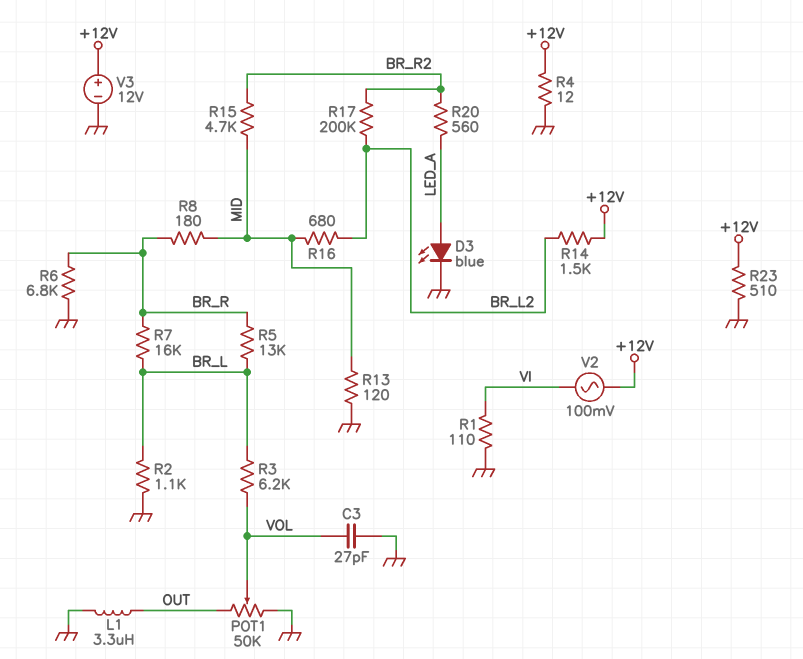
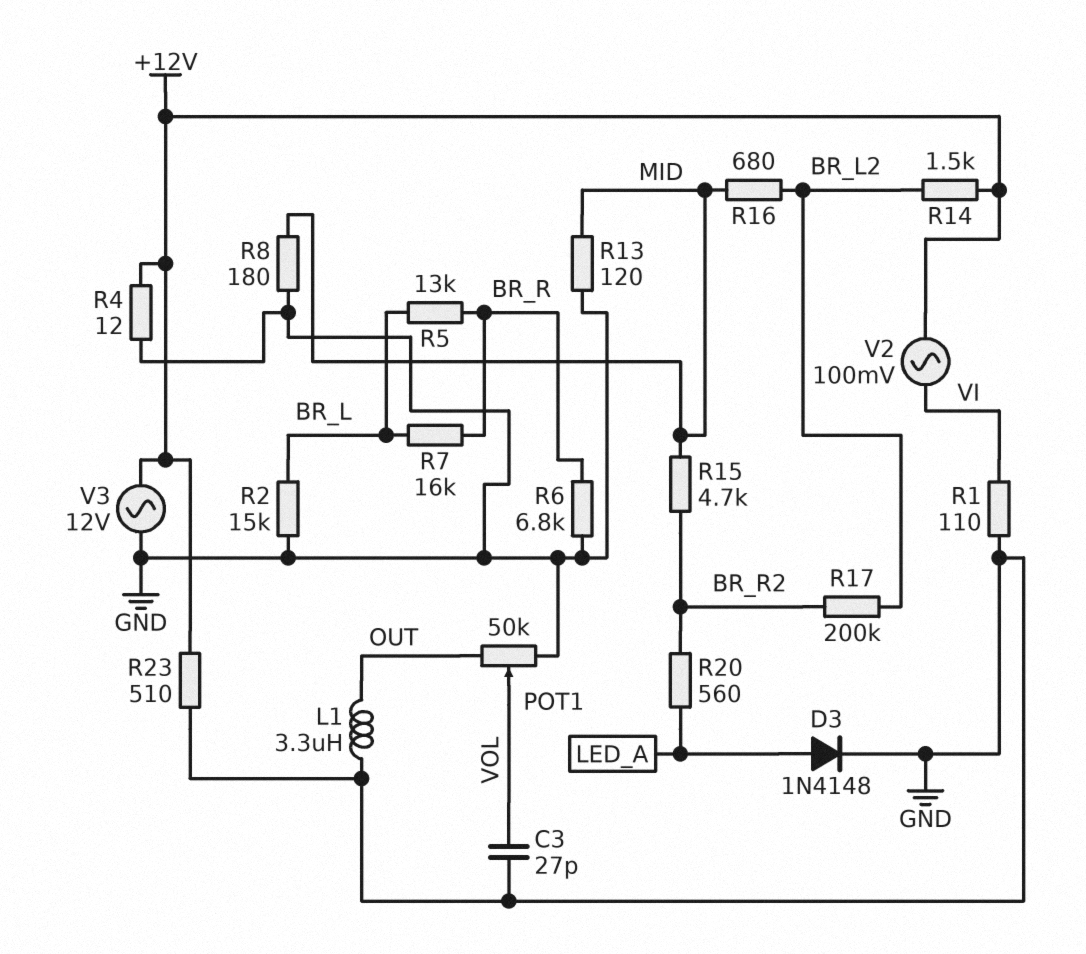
D3: LED blue (A LED_A, K GND) -> diode 1N4148 (A LED_A, K GND)
R2: 1.1k (BR_L, GND) -> 15k (BR_L, GND)
R3: 6.2k (BR_L, VOL) -> none
R8: 180 (BR_R, MID) -> 180 (GND, MID)
V3: 12V (plus +12V, minus GND) -> AC 12V (+12V, GND)

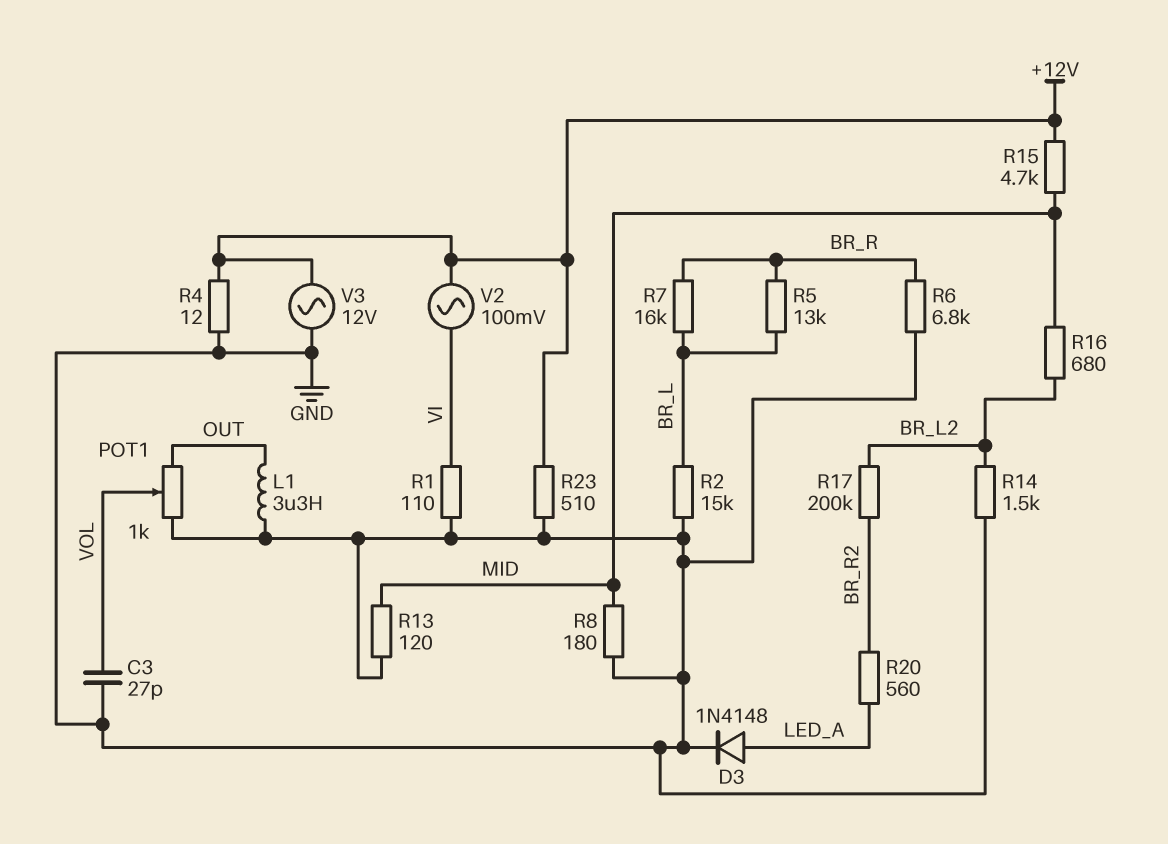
POT1: 50k (GND, OUT, wiper VOL) -> 1k (GND, OUT, wiper VOL)
R14: 1.5k (+12V, BR_L2) -> 1.5k (BR_L2, GND)
R15: 4.7k (BR_R2, MID) -> 4.7k (+12V, MID)

